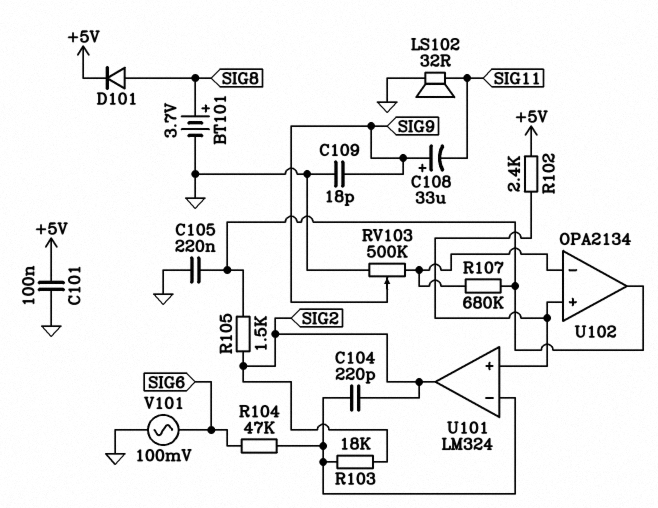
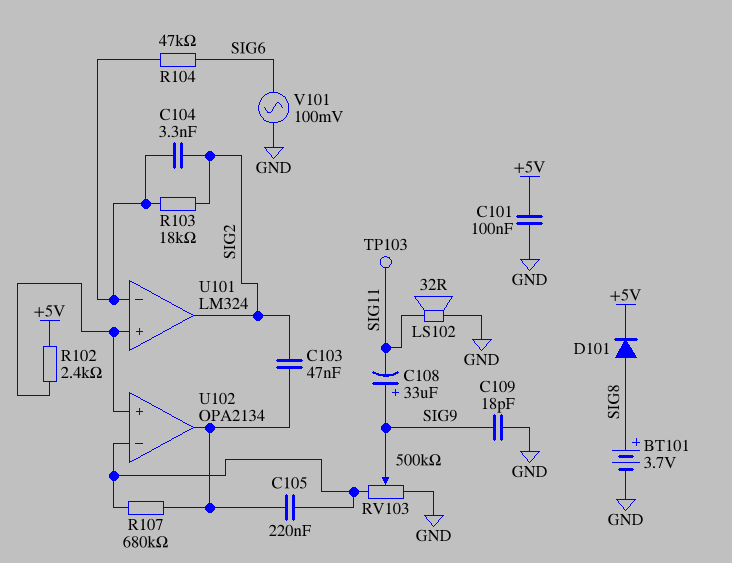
C103: none -> 47nF (SIG2, U102/out)
C104: 220pF (SIG2, U101/in-) -> 3.3nF (SIG2, U101/in-)
C105: 220nF (GND, U102/out) -> 220nF (U102/in-, U102/out)
R105: 1.5k (SIG2, U102/out) -> none
TP103: none -> test point (SIG11)

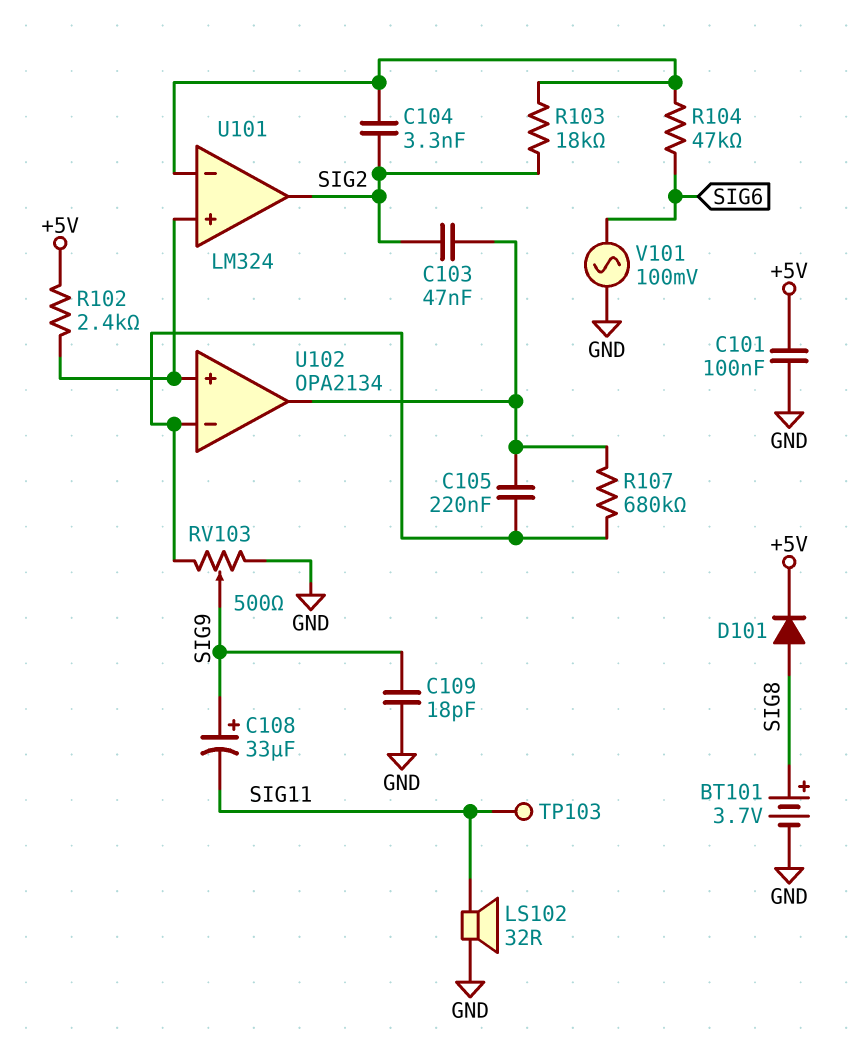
RV103: 500k (GND, U102/in-, wiper SIG9) -> 500 (GND, U102/in-, wiper SIG9)

